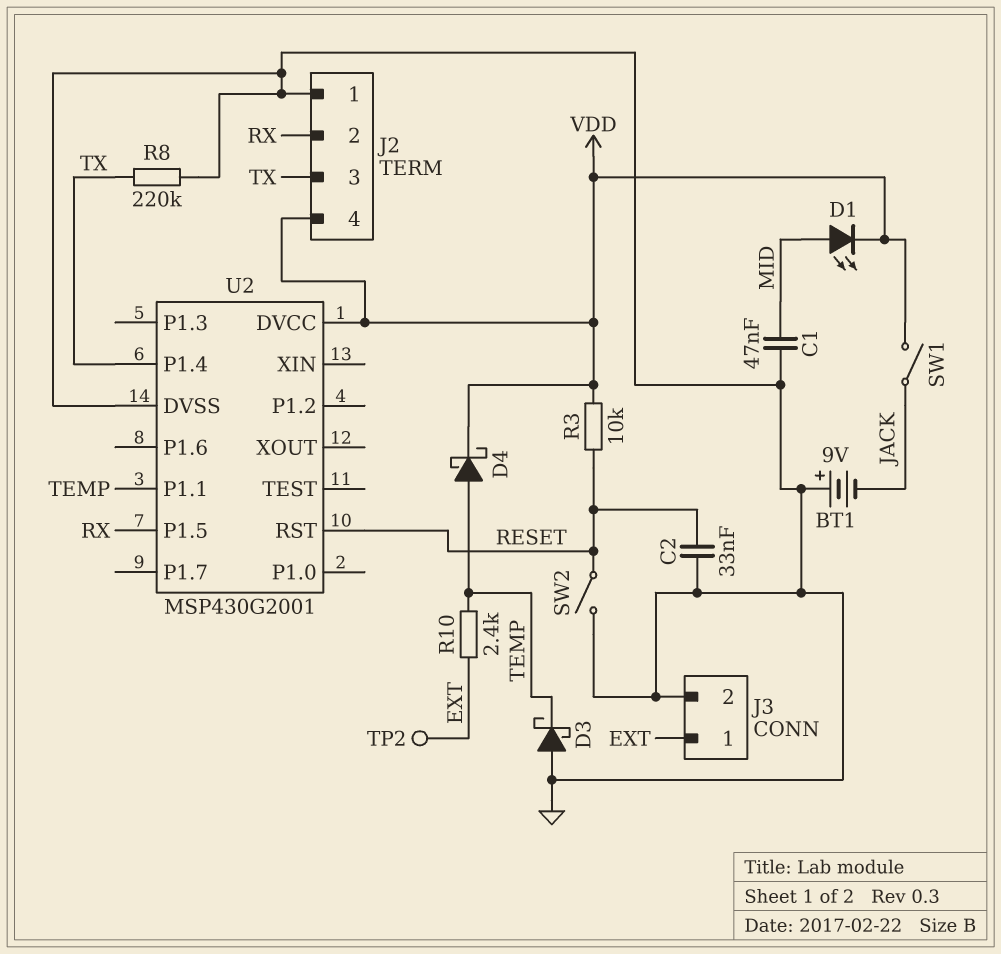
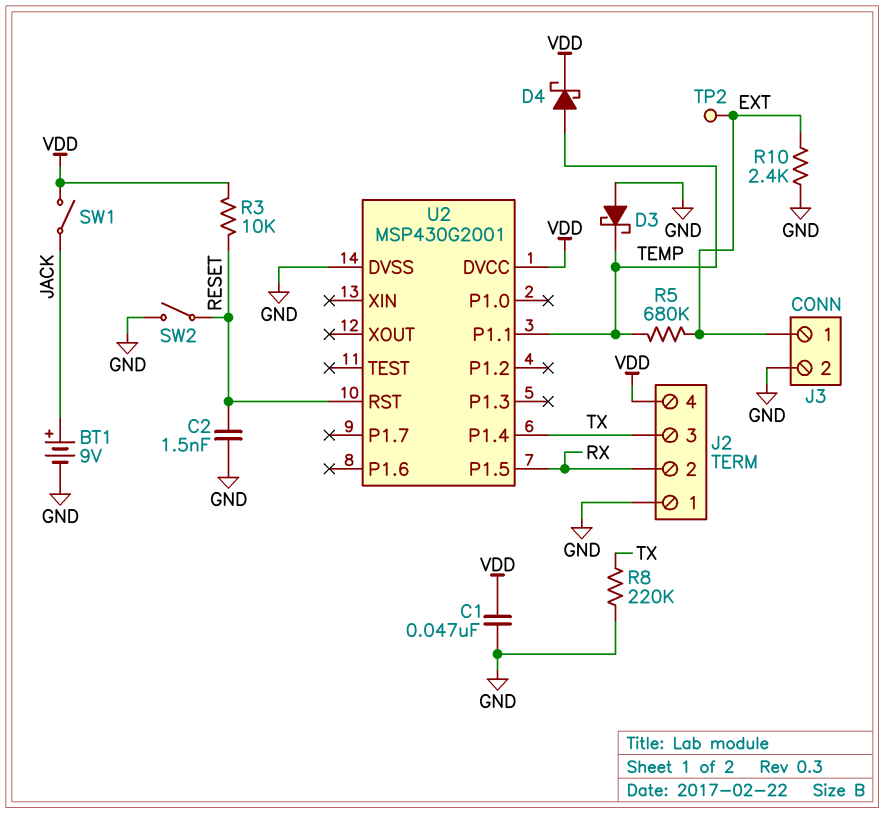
BT1: 9V (plus GND, minus JACK) -> 9V (plus JACK, minus GND)
C1: 47nF (GND, MID) -> 47nF (GND, VDD)
C2: 33nF (GND, RESET) -> 1.5nF (GND, RESET)
D1: LED (A MID, K VDD) -> none
R5: none -> 680k (EXT, TEMP)
R10: 2.4k (EXT, TEMP) -> 2.4k (EXT, GND)

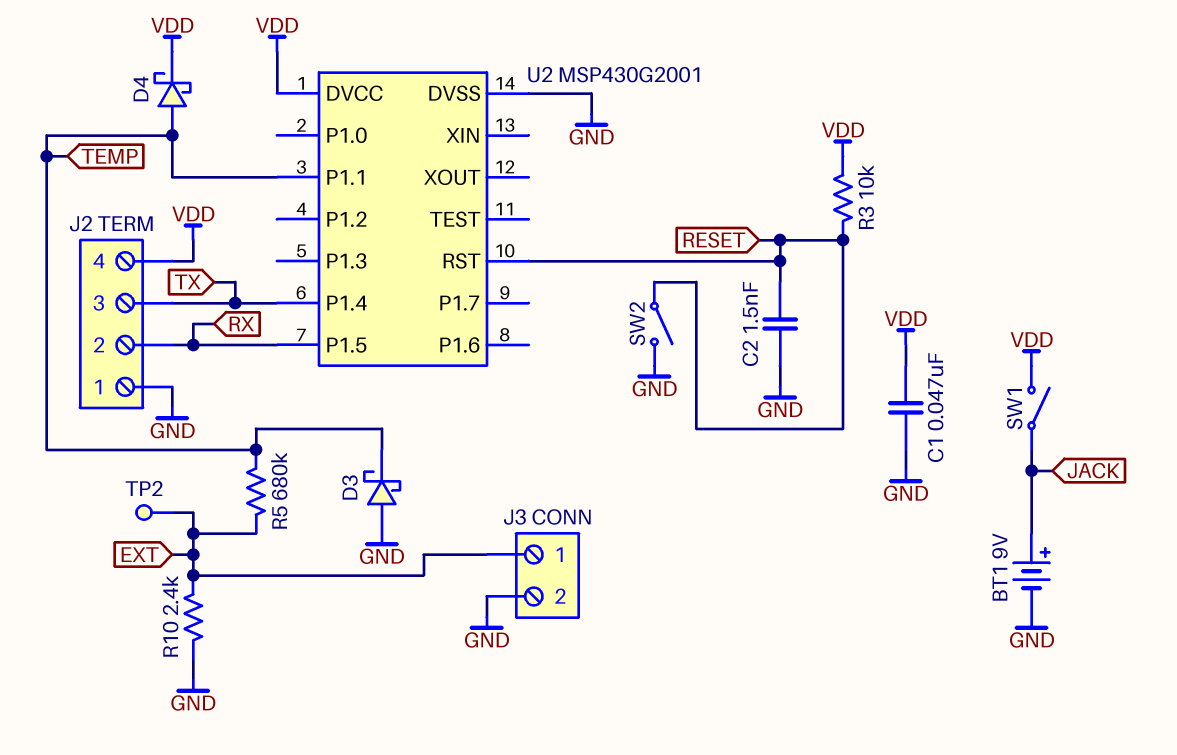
R8: 220k (GND, TX) -> none

